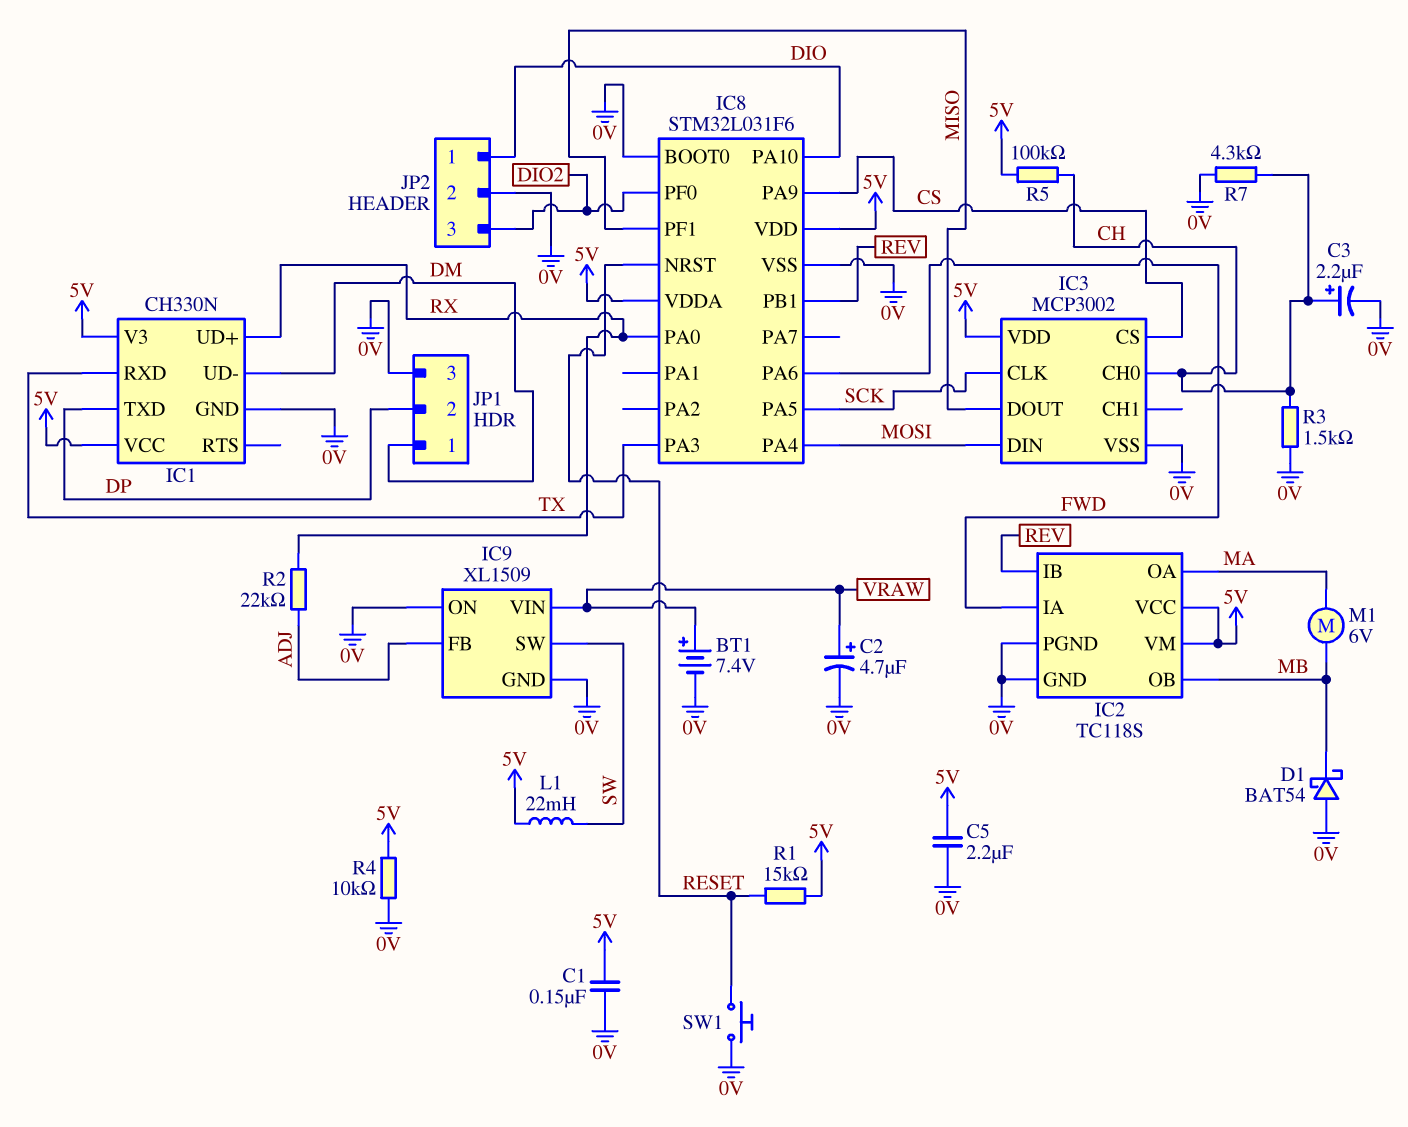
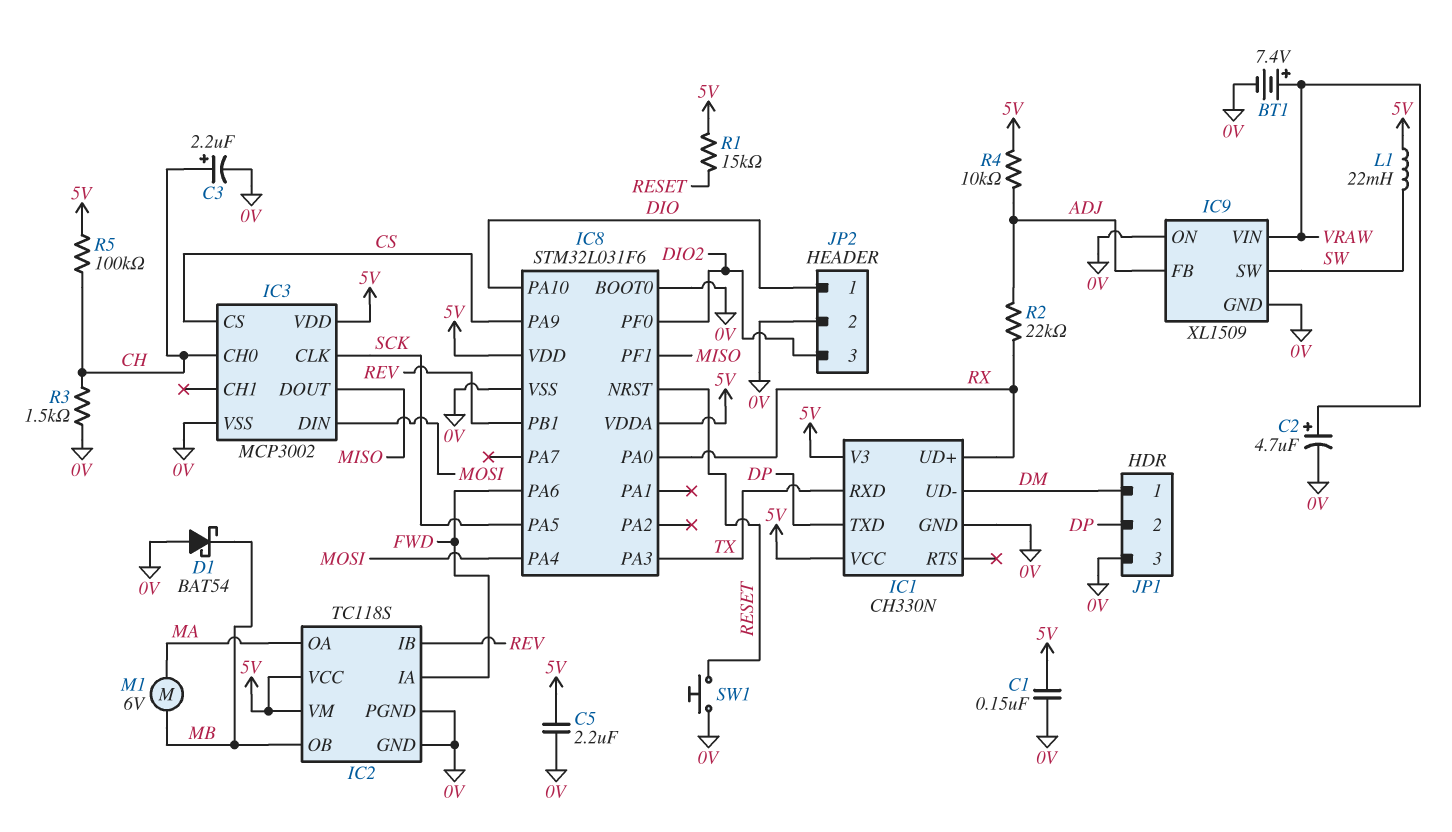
R4: 10k (0V, 5V) -> 10k (5V, ADJ)
R7: 4.3k (0V, CH) -> none

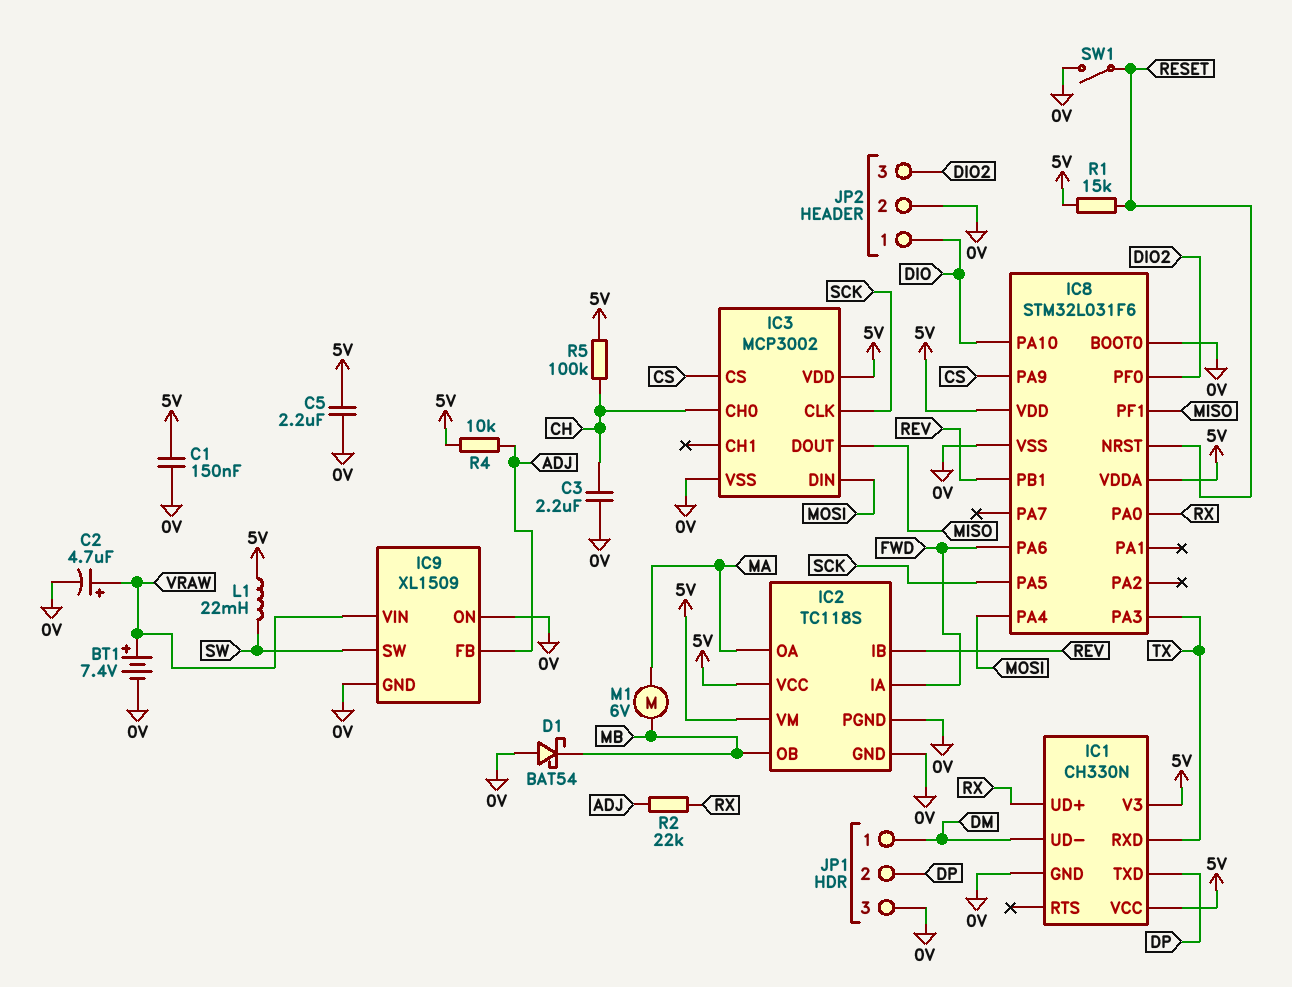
C3: 2.2uF (plus CH, minus 0V) -> 2.2uF (0V, CH)
R3: 1.5k (0V, CH) -> none
SW1: button (0V, RESET) -> switch (0V, RESET)

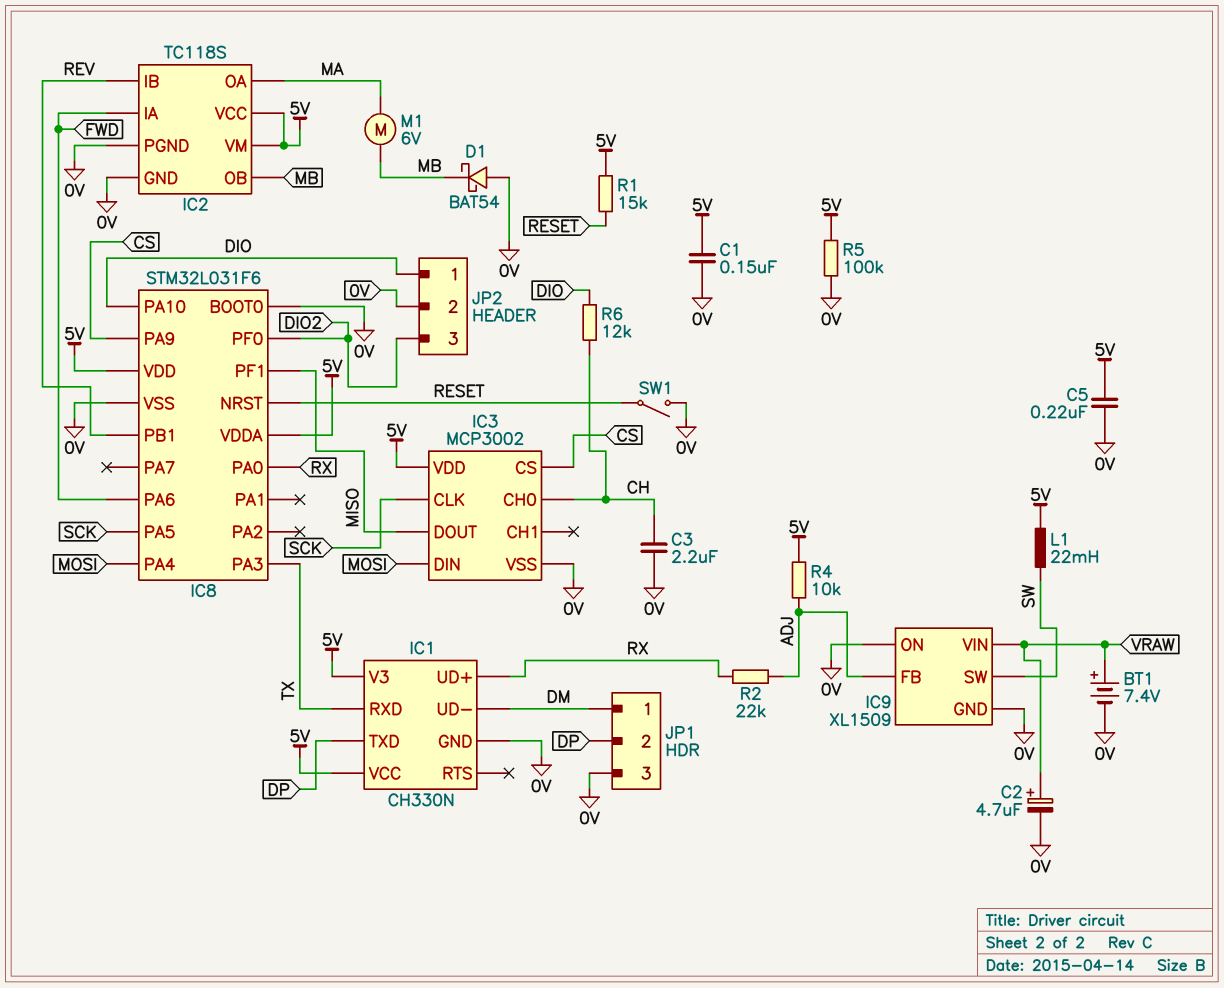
C5: 2.2uF (0V, 5V) -> 220nF (0V, 5V)
R5: 100k (5V, CH) -> 100k (0V, 5V)
R6: none -> 12k (CH, DIO)

